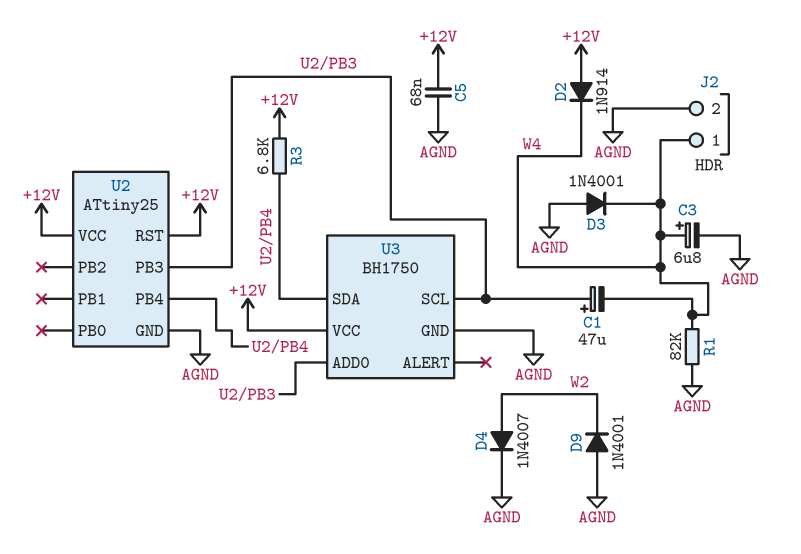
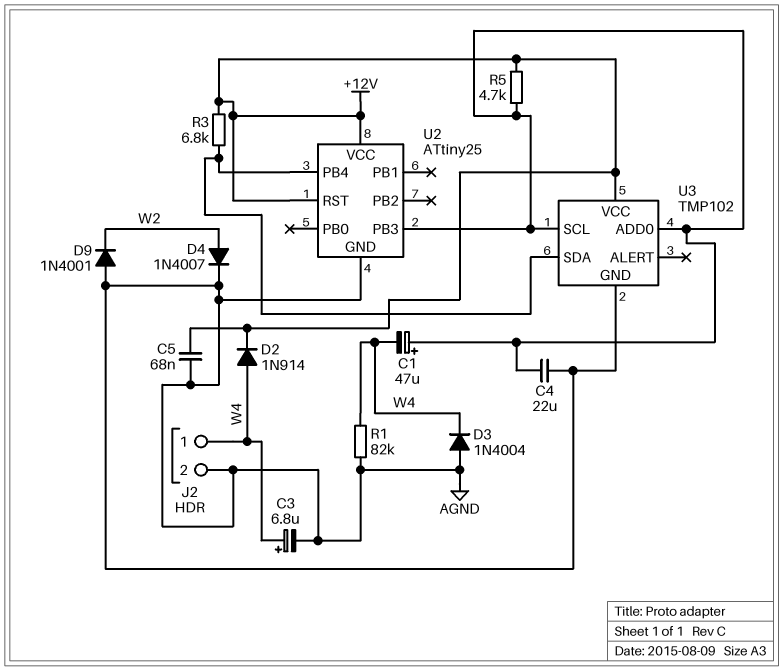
C4: none -> 22uF (AGND, U2/PB3)
D2: diode 1N914 (A +12V, K W4) -> diode 1N914 (A W4, K +12V)
D3: diode 1N4001 (A AGND, K W4) -> diode 1N4004 (A AGND, K W4)
R5: none -> 4.7k (+12V, U2/PB3)
U3: BH1750 -> TMP102

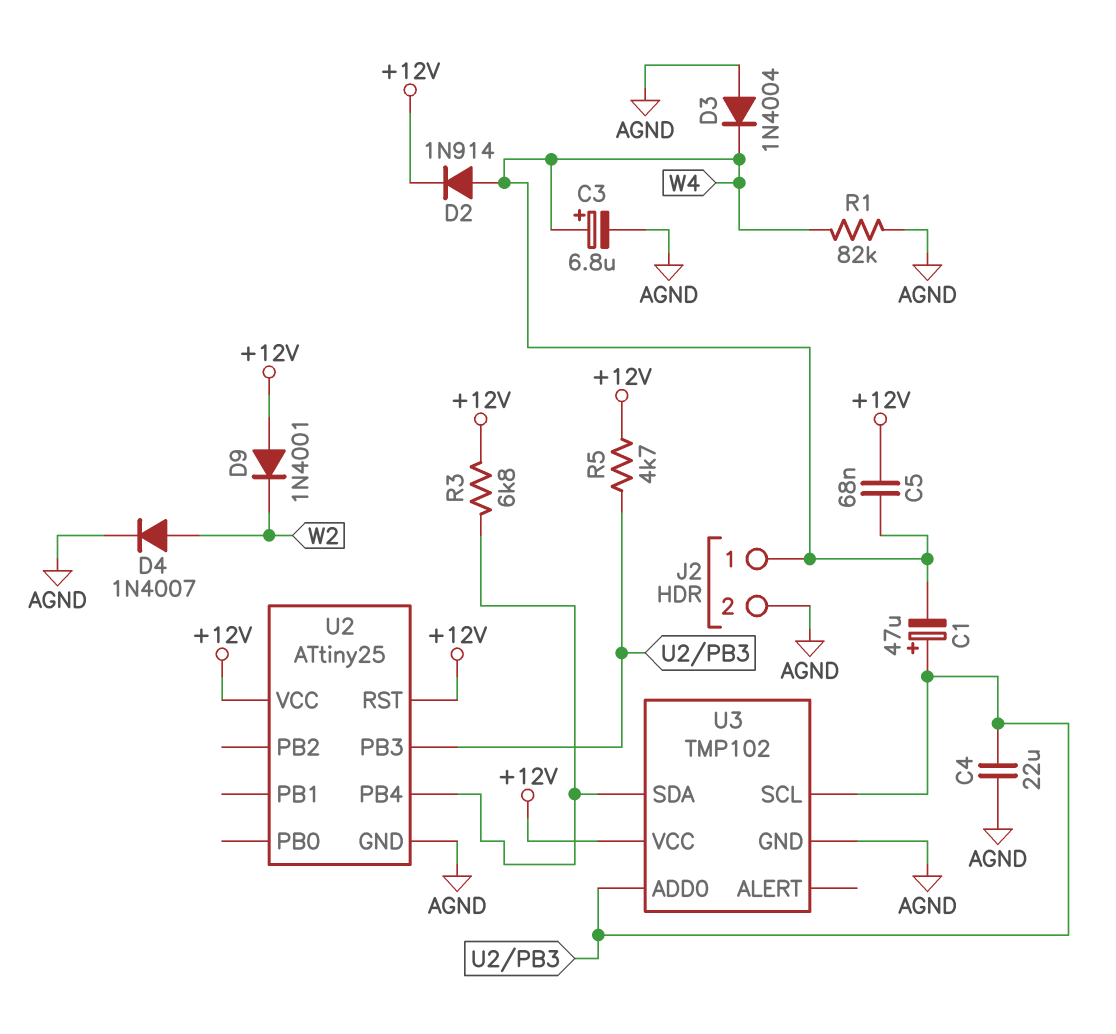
C5: 68nF (+12V, AGND) -> 68nF (+12V, W4)
D9: diode 1N4001 (A AGND, K W2) -> diode 1N4001 (A +12V, K W2)

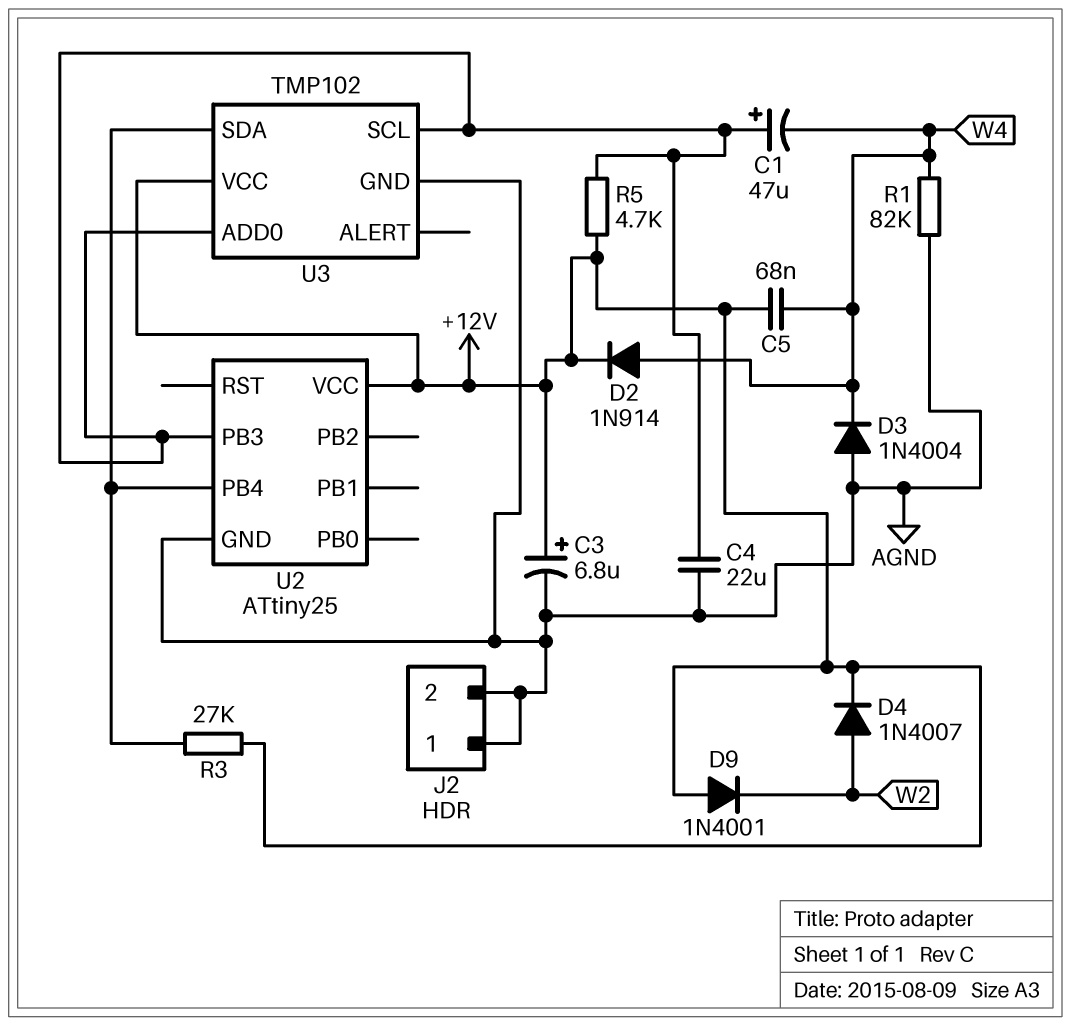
C3: 6.8uF (plus W4, minus AGND) -> 6.8uF (plus +12V, minus AGND)
D4: diode 1N4007 (A W2, K AGND) -> diode 1N4007 (A W2, K +12V)
J2 pin 1: W4 -> AGND
R3: 6.8k (+12V, U2/PB4) -> 27k (+12V, U2/PB4)
U2 pin RST: +12V -> none

